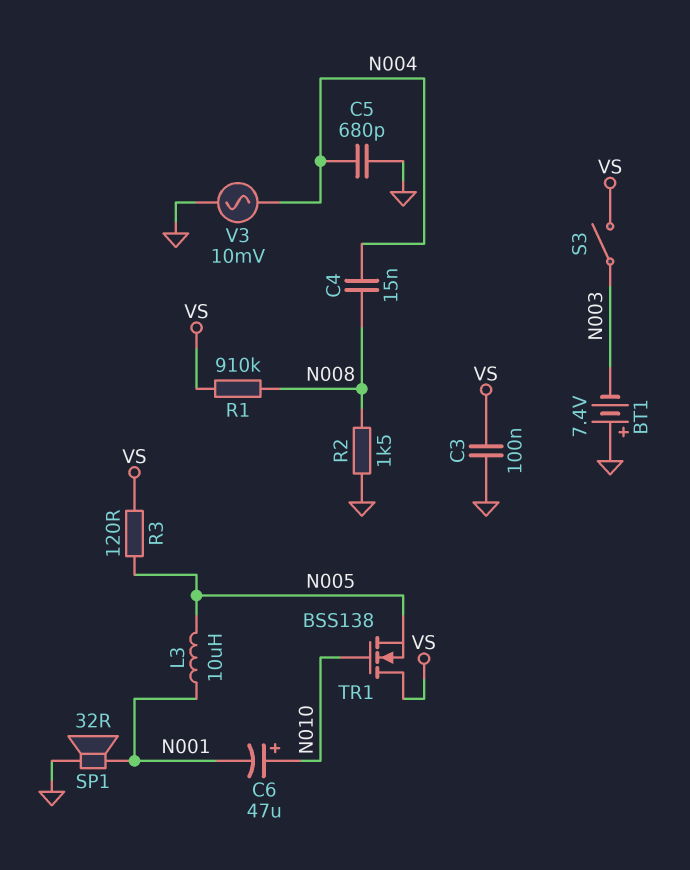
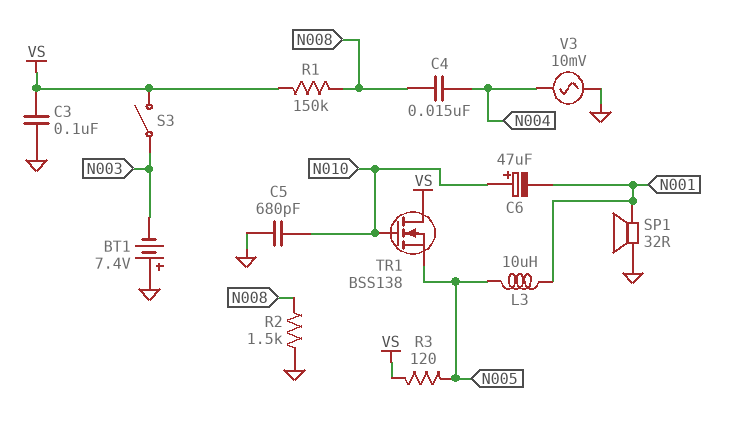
C5: 680pF (GND, N004) -> 680pF (GND, N010)
R1: 910k (N008, VS) -> 150k (N008, VS)

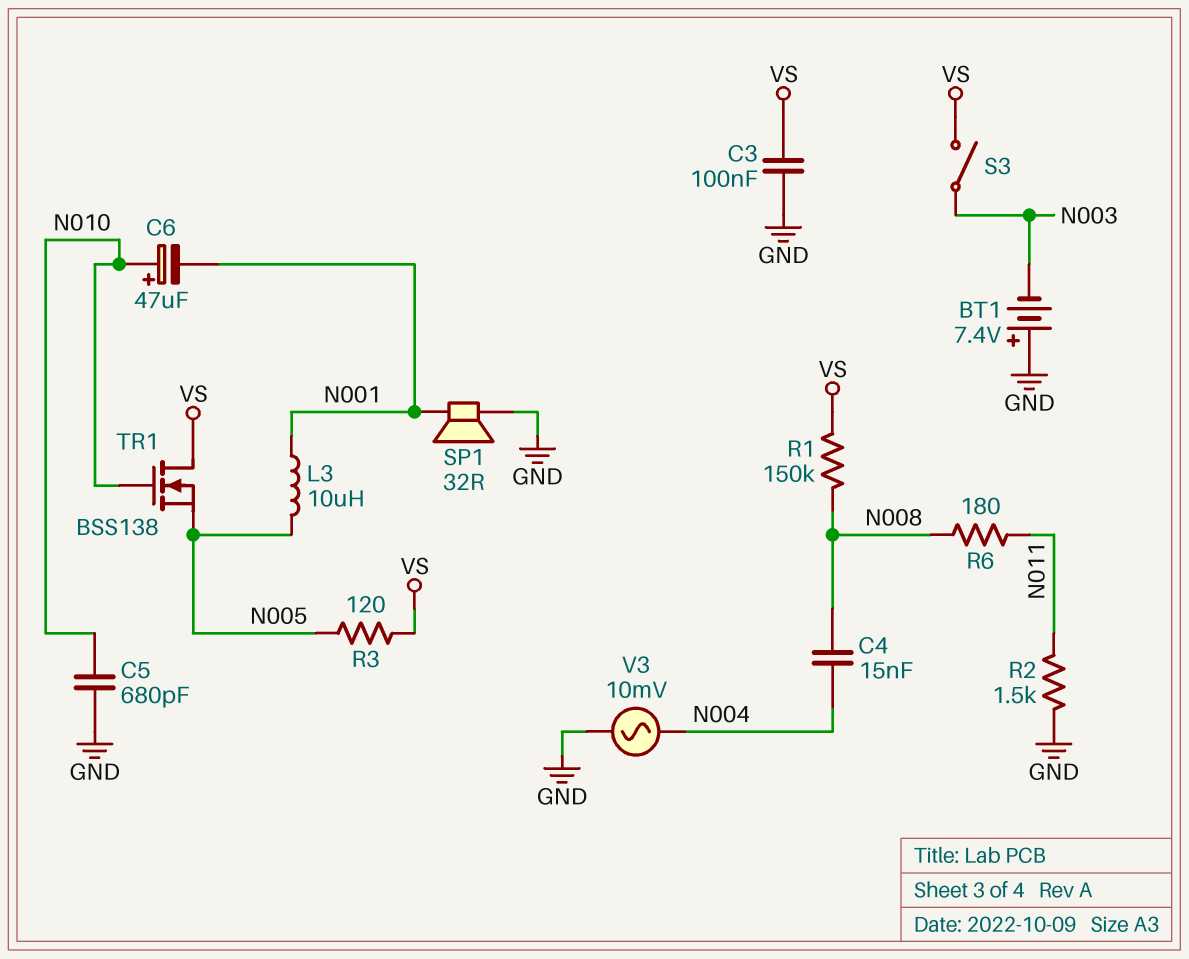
R2: 1.5k (GND, N008) -> 1.5k (GND, N011)
R6: none -> 180 (N008, N011)

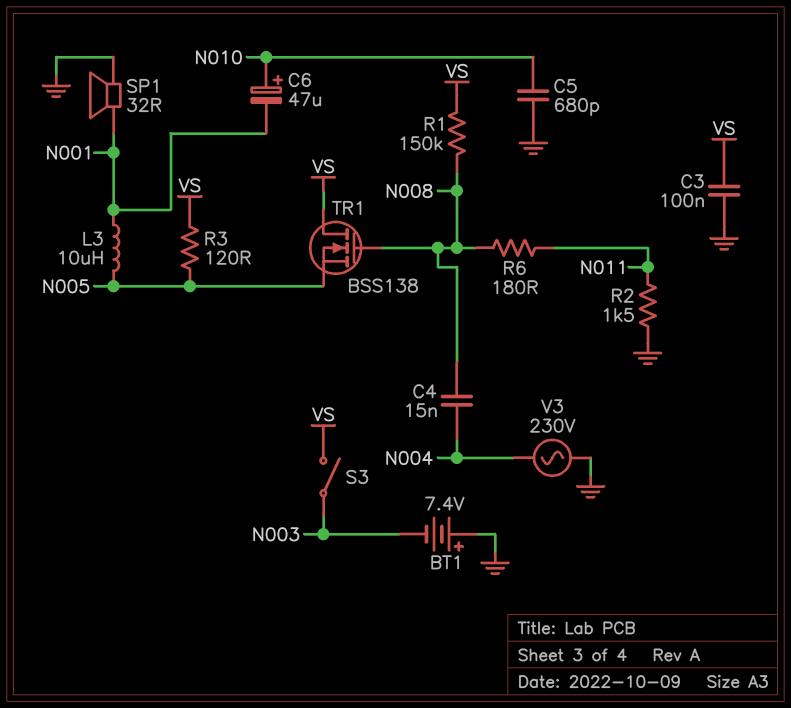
TR1: NMOS BSS138 (G N010, D VS, S N005) -> NMOS BSS138 (G N008, D VS, S N005)
V3: AC 10mV (GND, N004) -> AC 230V (GND, N004)

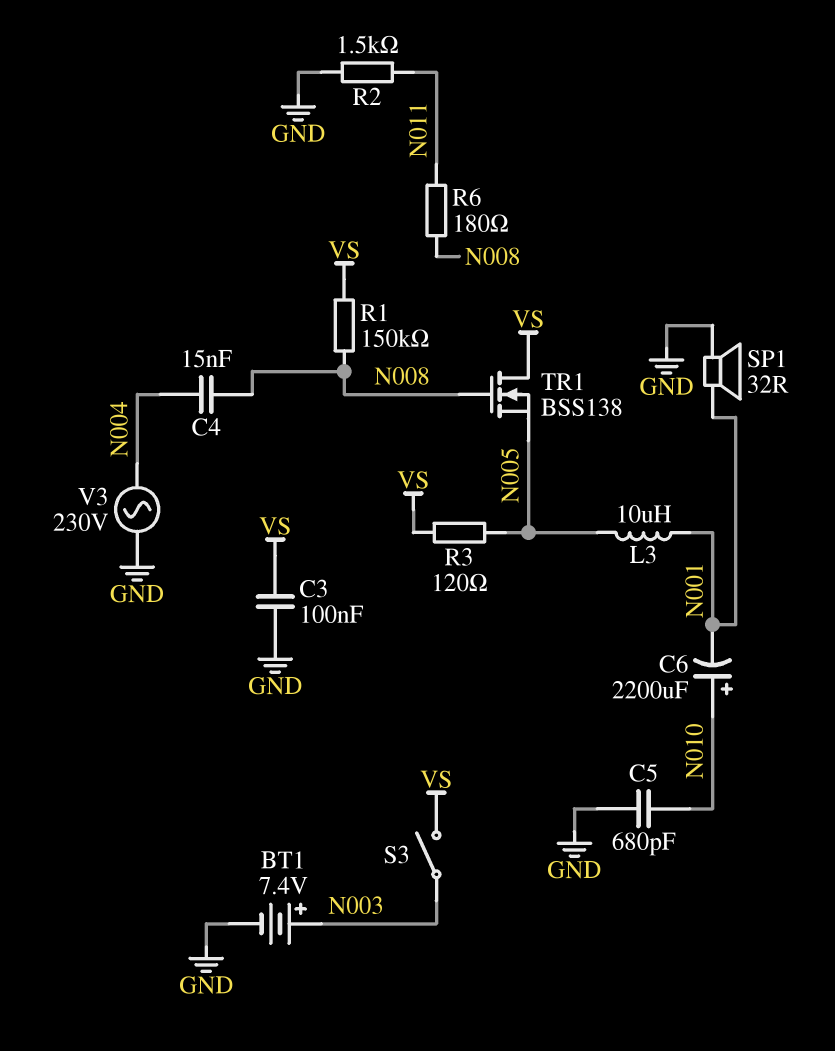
BT1: 7.4V (plus GND, minus N003) -> 7.4V (plus N003, minus GND)
C6: 47uF (plus N010, minus N001) -> 2200uF (plus N010, minus N001)

